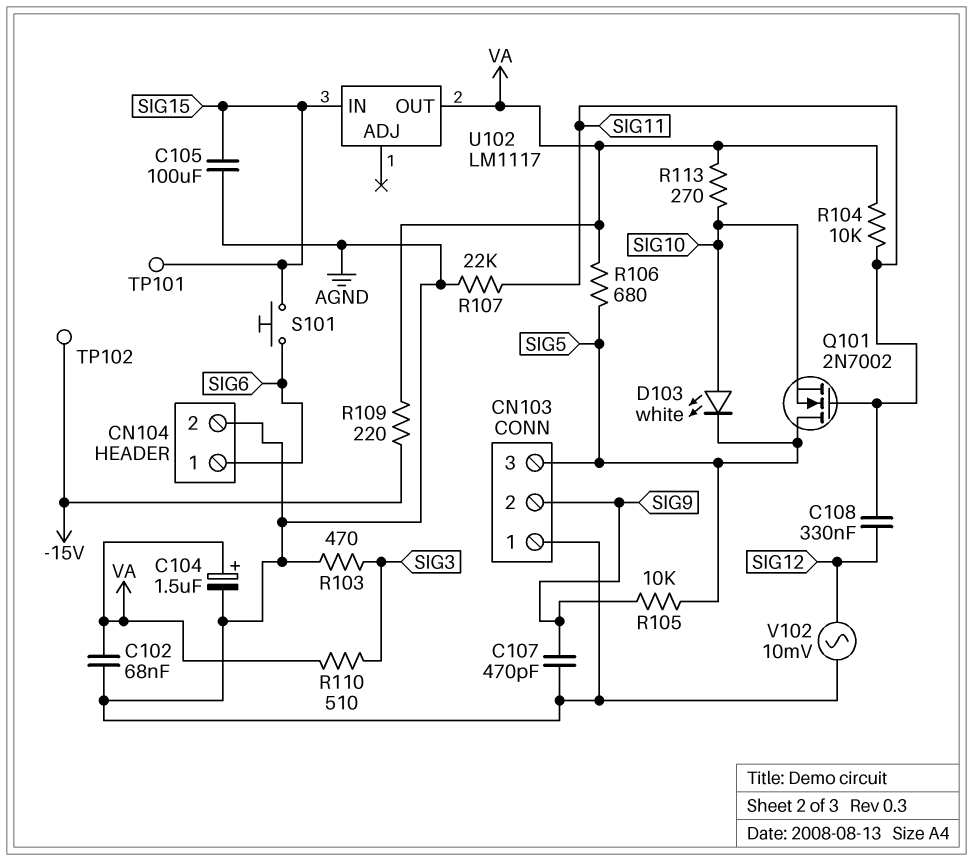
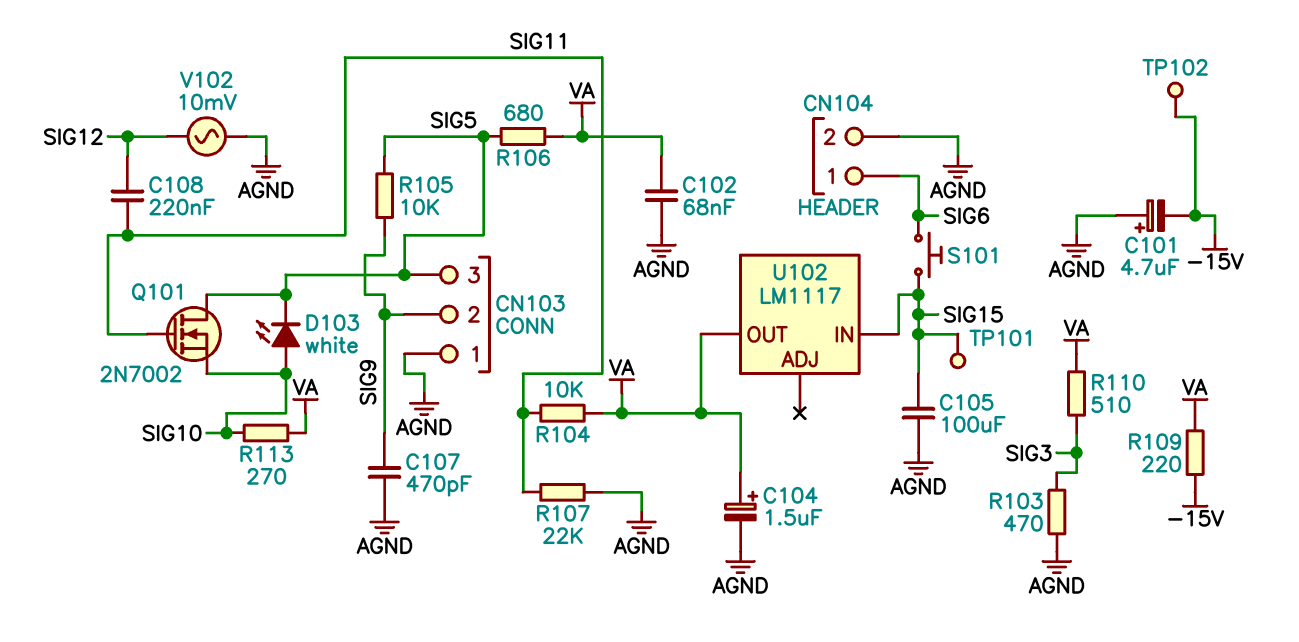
C101: none -> 4.7uF (plus AGND, minus -15V)
C108: 330nF (SIG11, SIG12) -> 220nF (SIG11, SIG12)

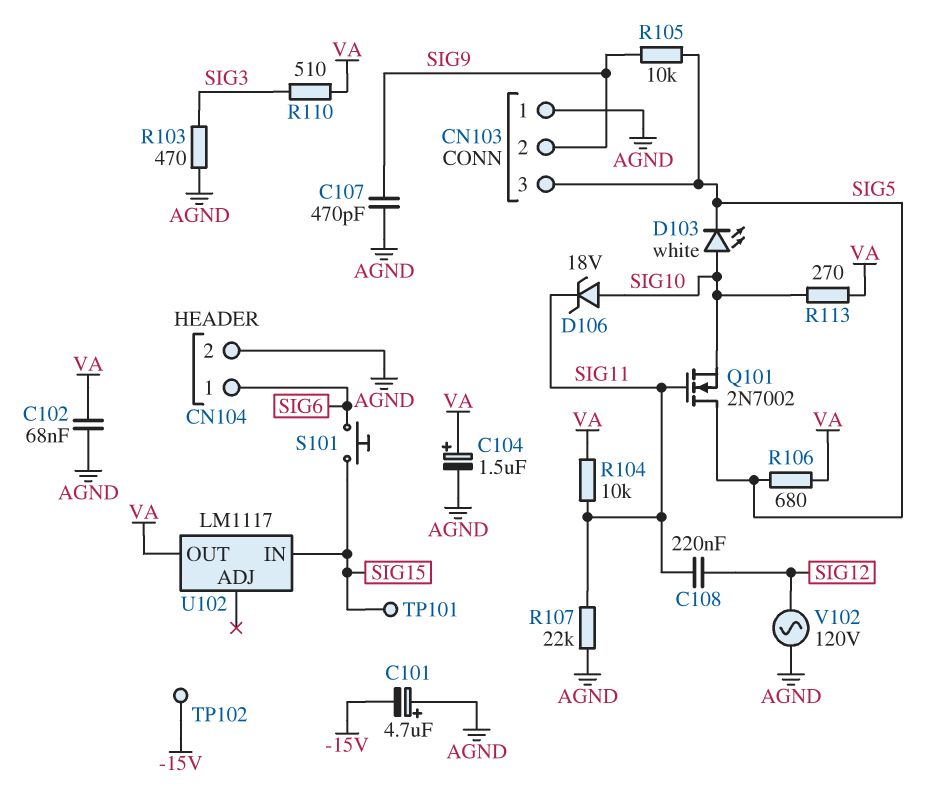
C105: 100uF (AGND, SIG15) -> none
D106: none -> zener 18V (A SIG10, K SIG11)
R109: 220 (-15V, VA) -> none
V102: AC 10mV (AGND, SIG12) -> AC 120V (AGND, SIG12)

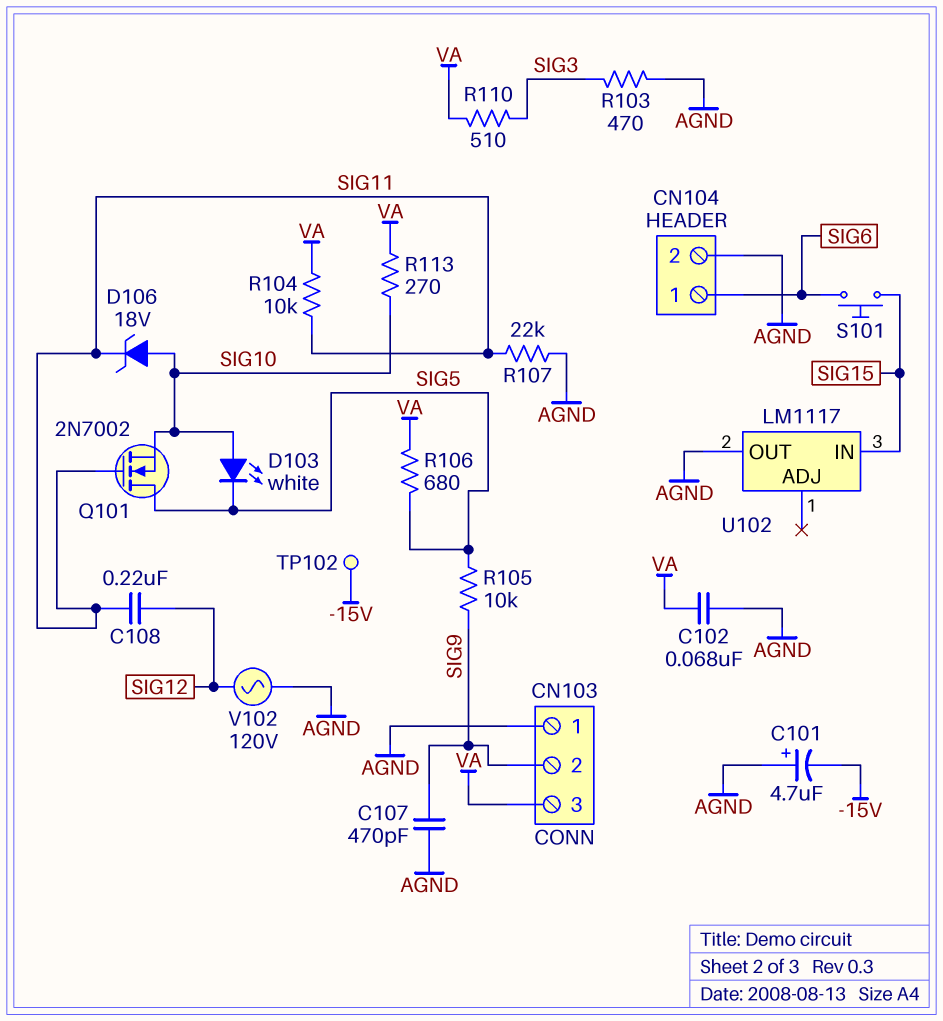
C104: 1.5uF (plus VA, minus AGND) -> none
CN103 pin 3: SIG5 -> VA
TP101: test point (SIG15) -> none
U102 pin OUT: VA -> AGND

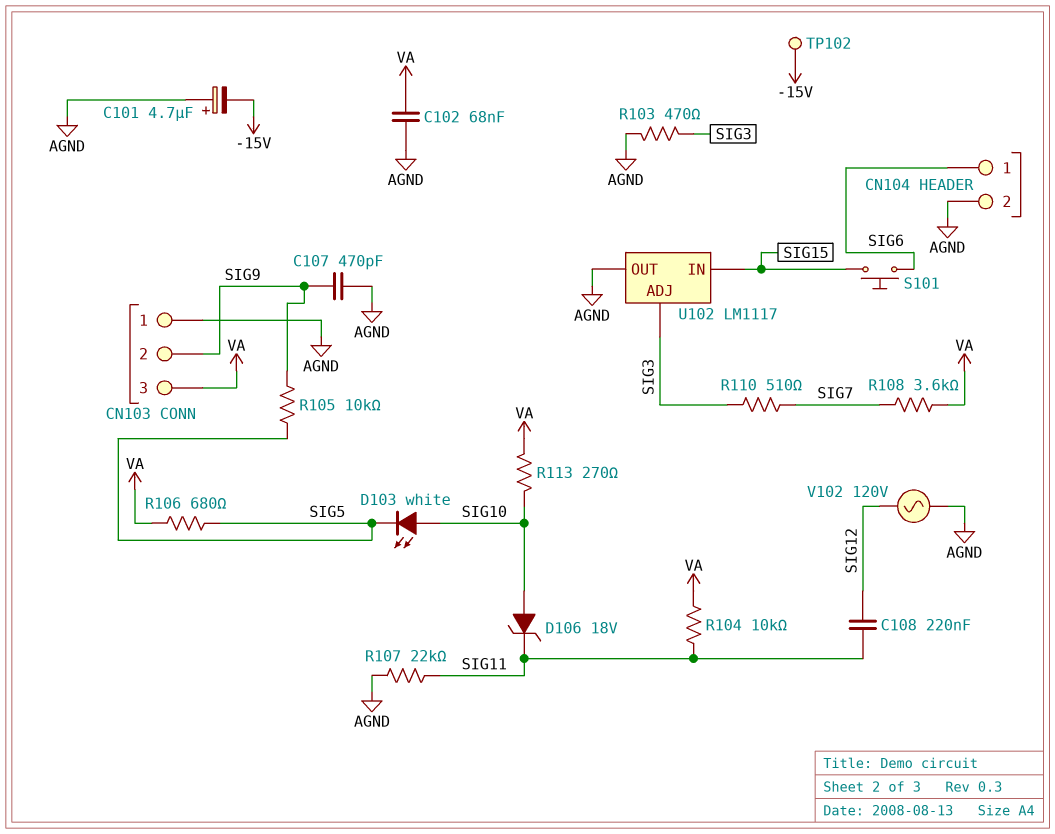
Q101: NMOS 2N7002 (G SIG11, D SIG5, S SIG10) -> none
R108: none -> 3.6k (SIG7, VA)
R110: 510 (SIG3, VA) -> 510 (SIG3, SIG7)
U102 pin ADJ: none -> SIG3

